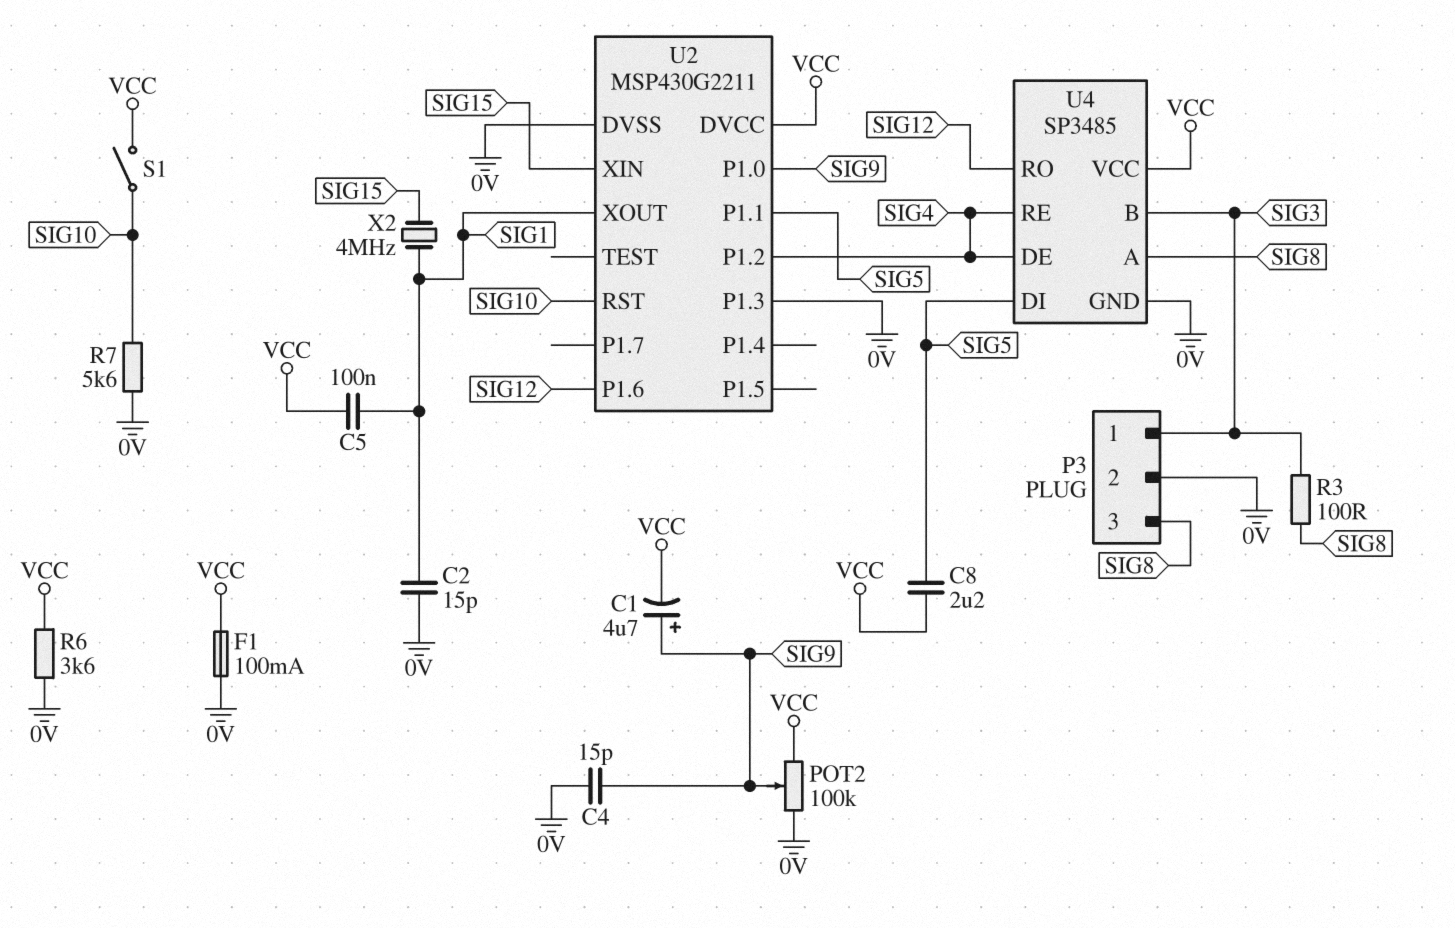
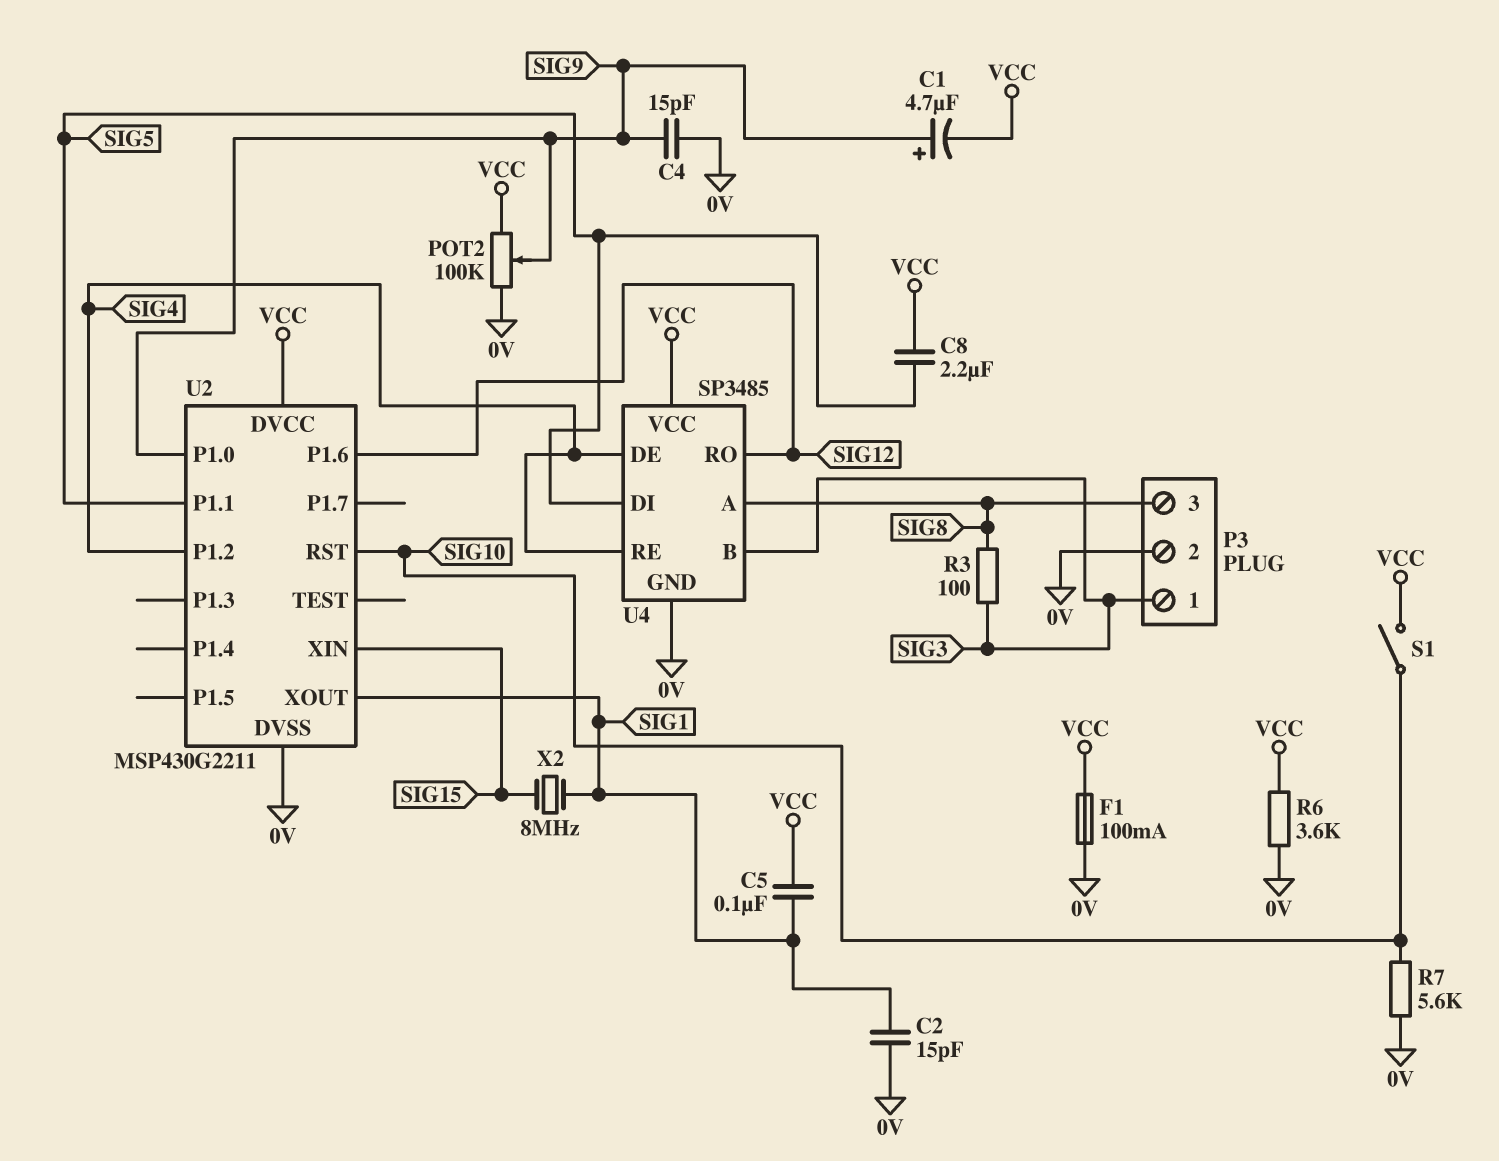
U2 pin P1.3: 0V -> none
X2: 4MHz (SIG1, SIG15) -> 8MHz (SIG1, SIG15)

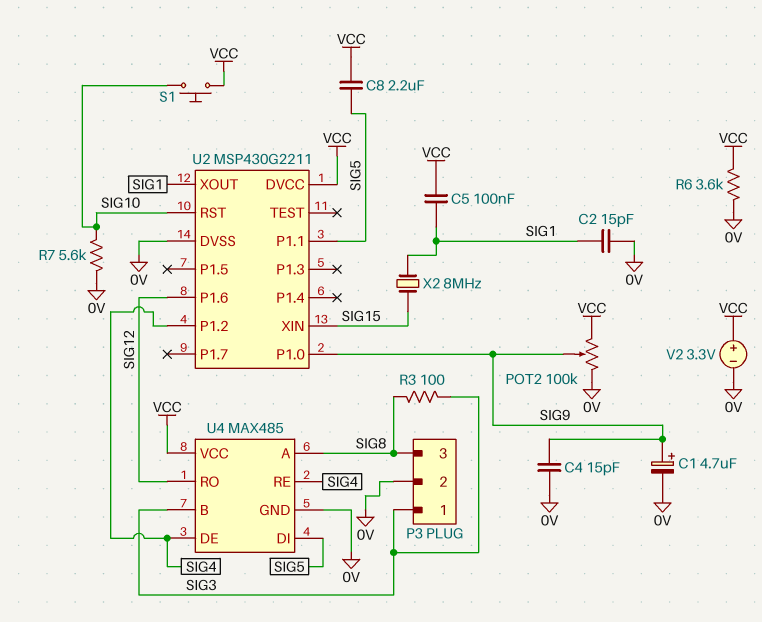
C1: 4.7uF (plus SIG9, minus VCC) -> 4.7uF (plus SIG9, minus 0V)
F1: 100mA (0V, VCC) -> none
S1: switch (SIG10, VCC) -> button (SIG10, VCC)
U4: SP3485 -> MAX485
V2: none -> 3.3V (plus VCC, minus 0V)

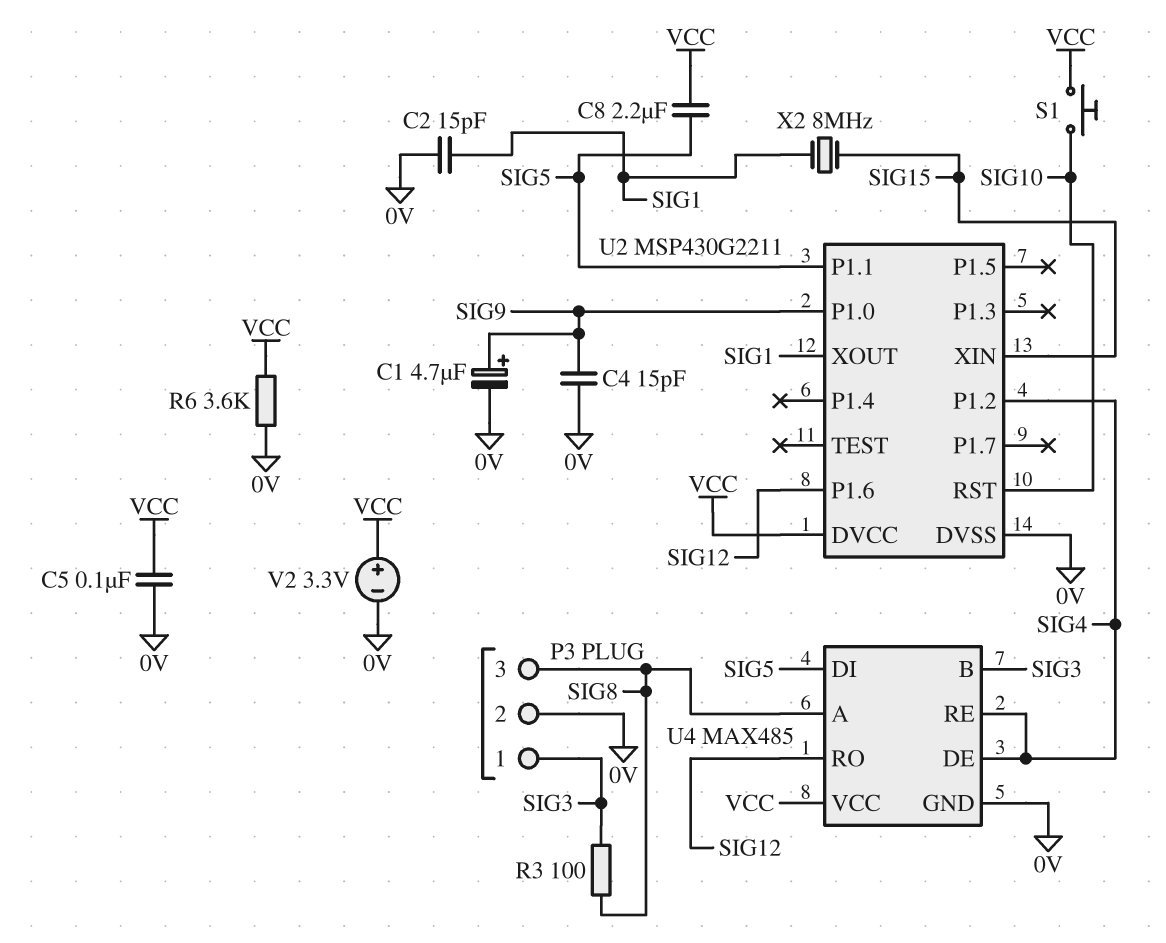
C5: 100nF (SIG1, VCC) -> 100nF (0V, VCC)
POT2: 100k (0V, VCC, wiper SIG9) -> none
R7: 5.6k (0V, SIG10) -> none

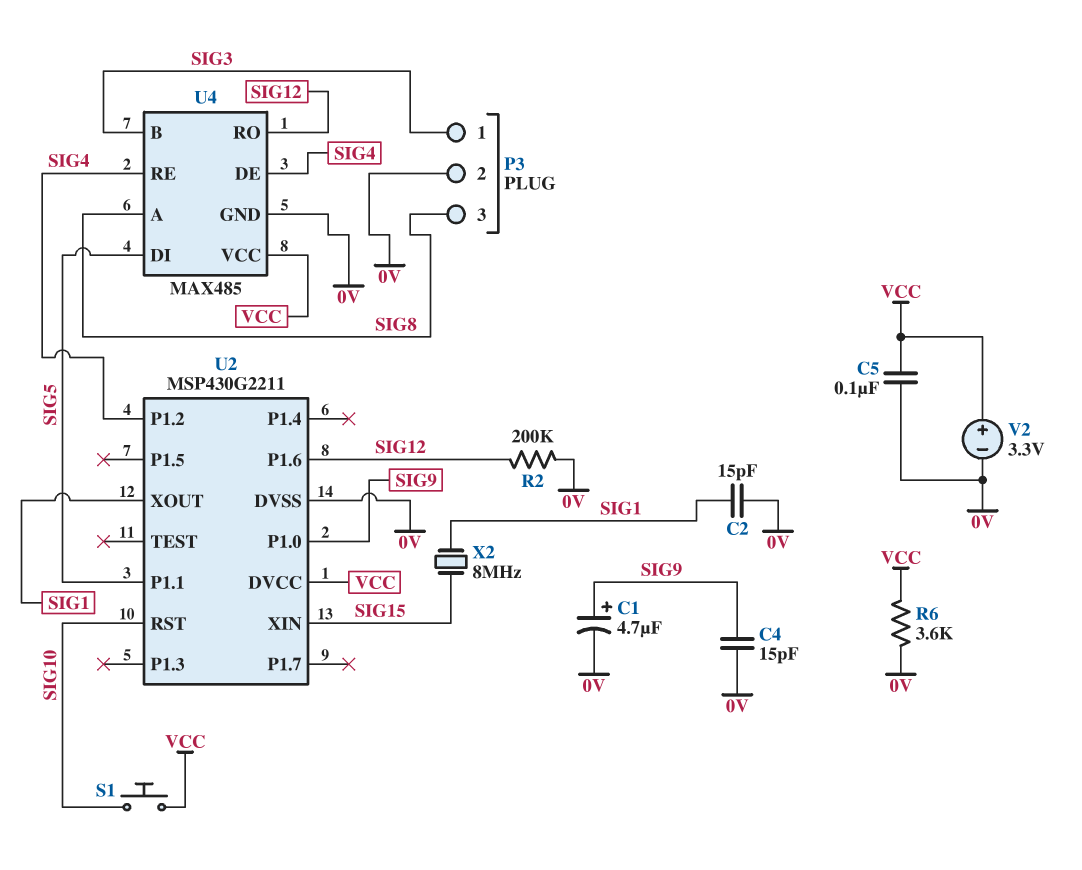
C8: 2.2uF (SIG5, VCC) -> none
R2: none -> 200k (0V, SIG12)
R3: 100 (SIG3, SIG8) -> none

